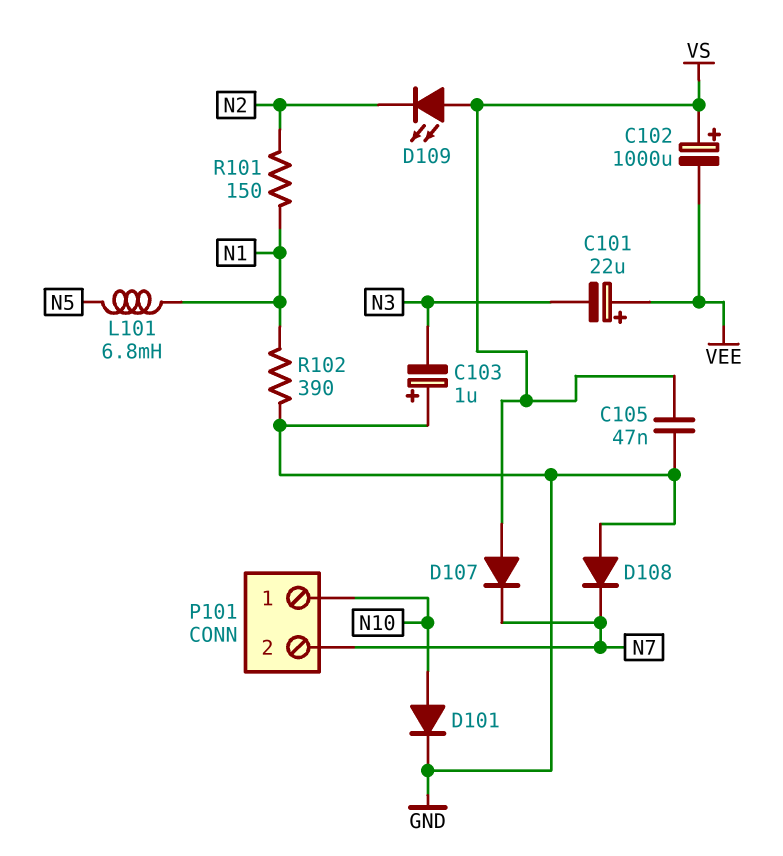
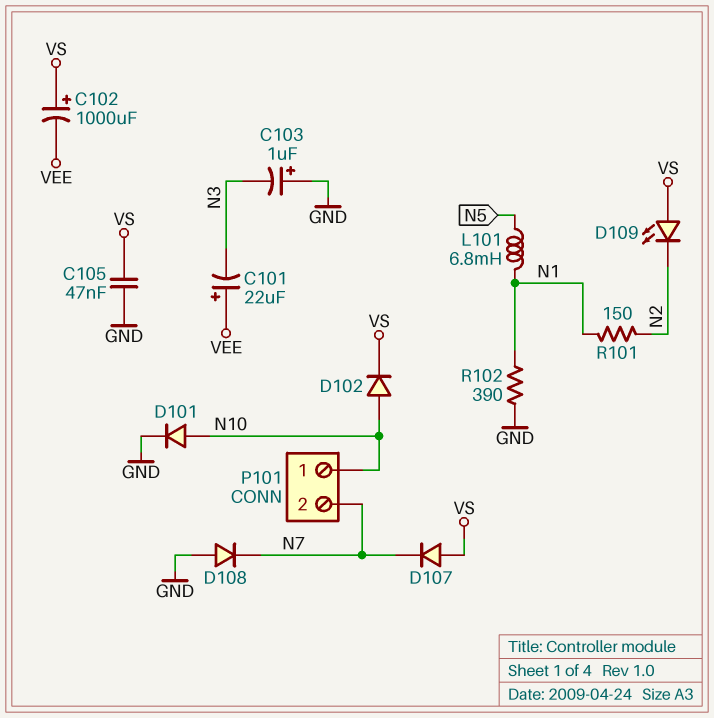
D102: none -> diode (A N10, K VS)

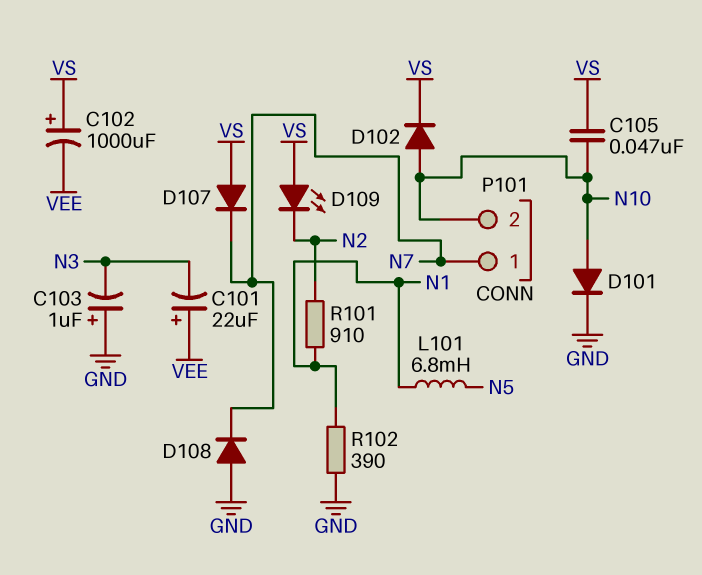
C105: 47nF (GND, VS) -> 47nF (N10, VS)
P101 pin 1: N10 -> N7
P101 pin 2: N7 -> N10
R101: 150 (N1, N2) -> 910 (N1, N2)

